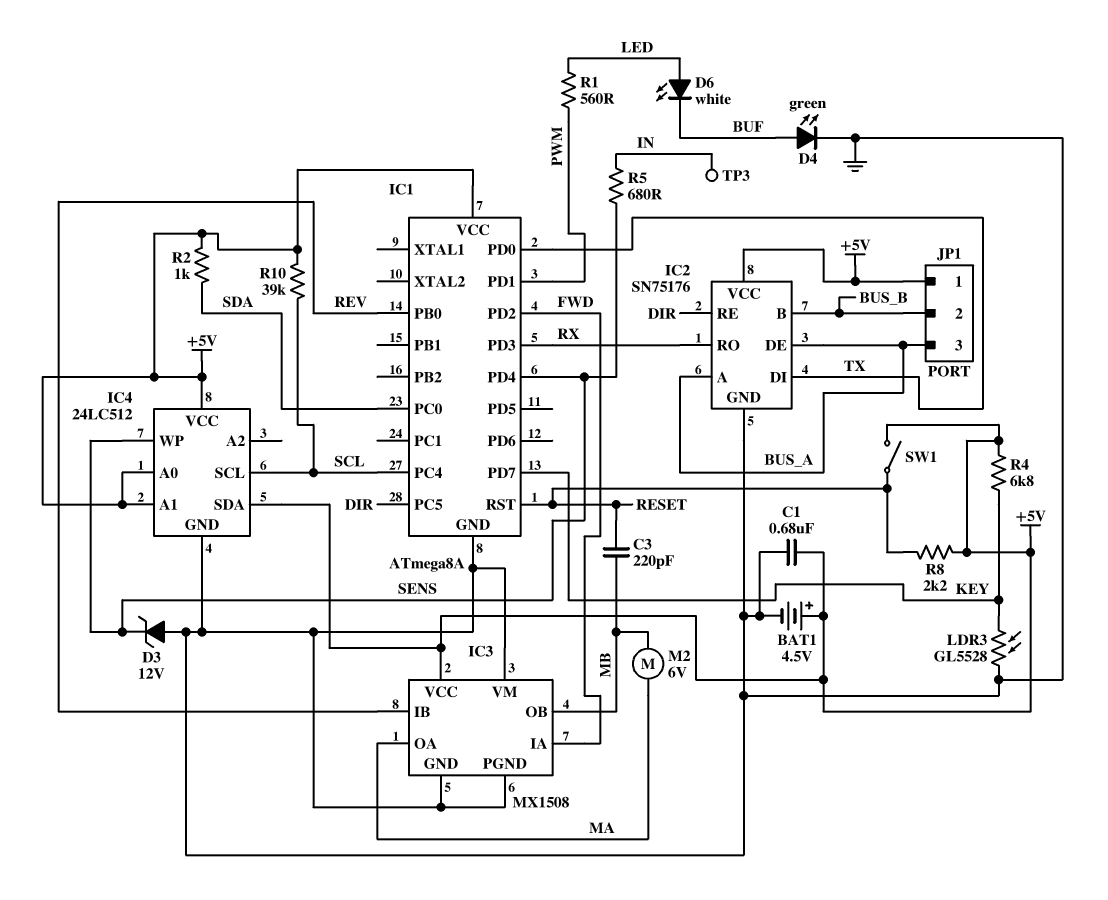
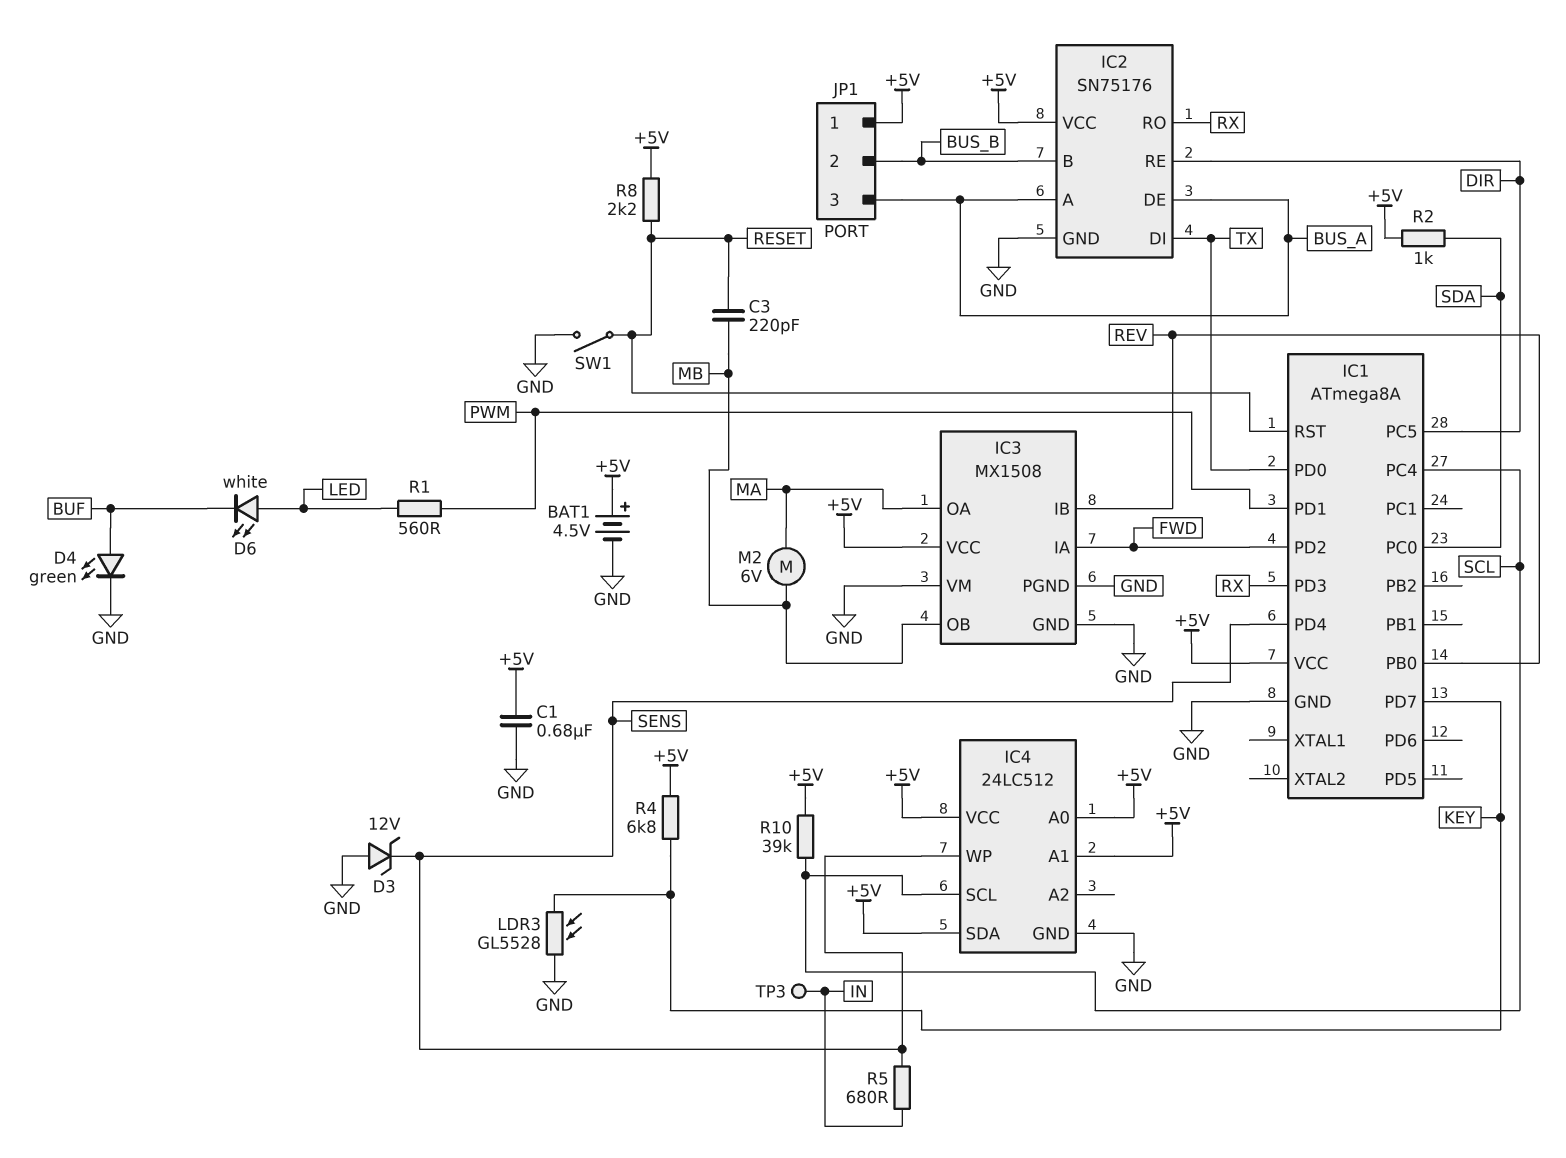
SW1: switch (+5V, RESET) -> switch (GND, RESET)

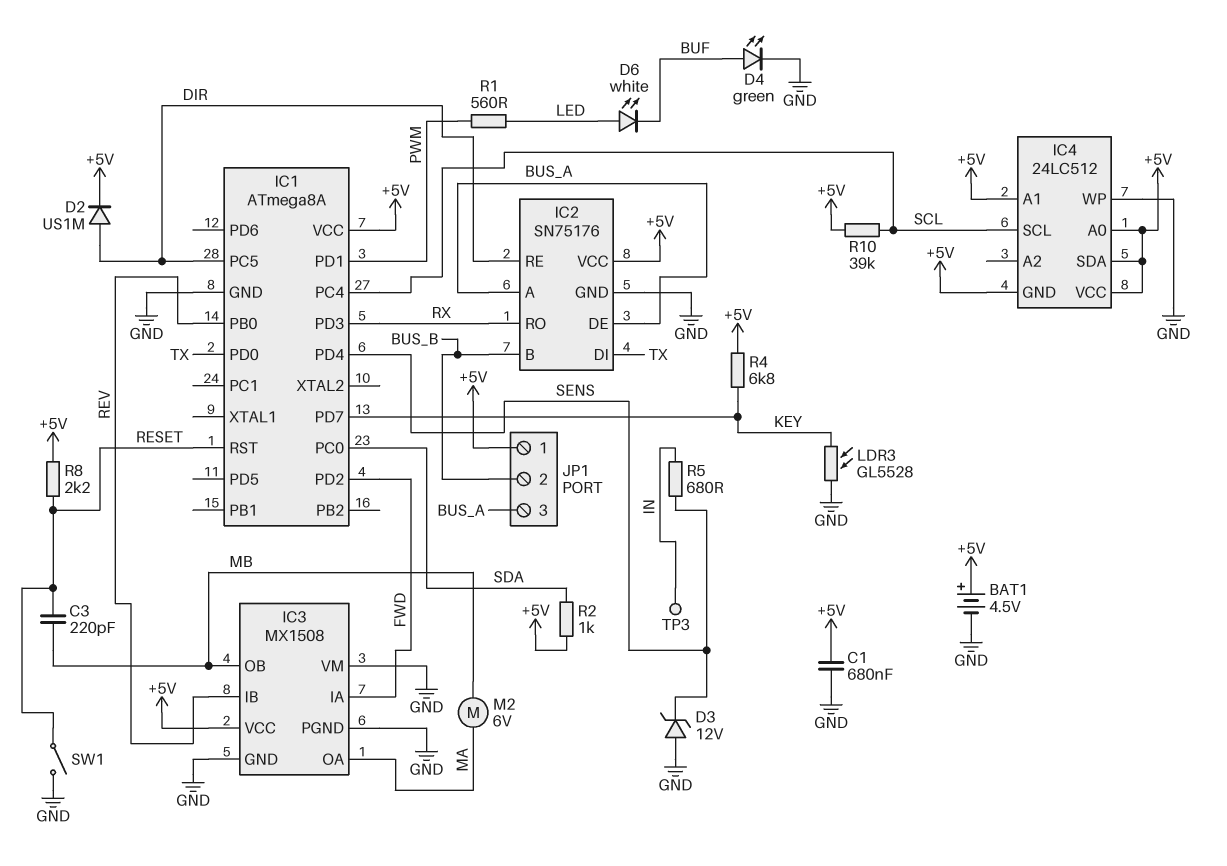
D2: none -> diode US1M (A DIR, K +5V)
IC4 pin GND: GND -> +5V
IC4 pin WP: SENS -> GND

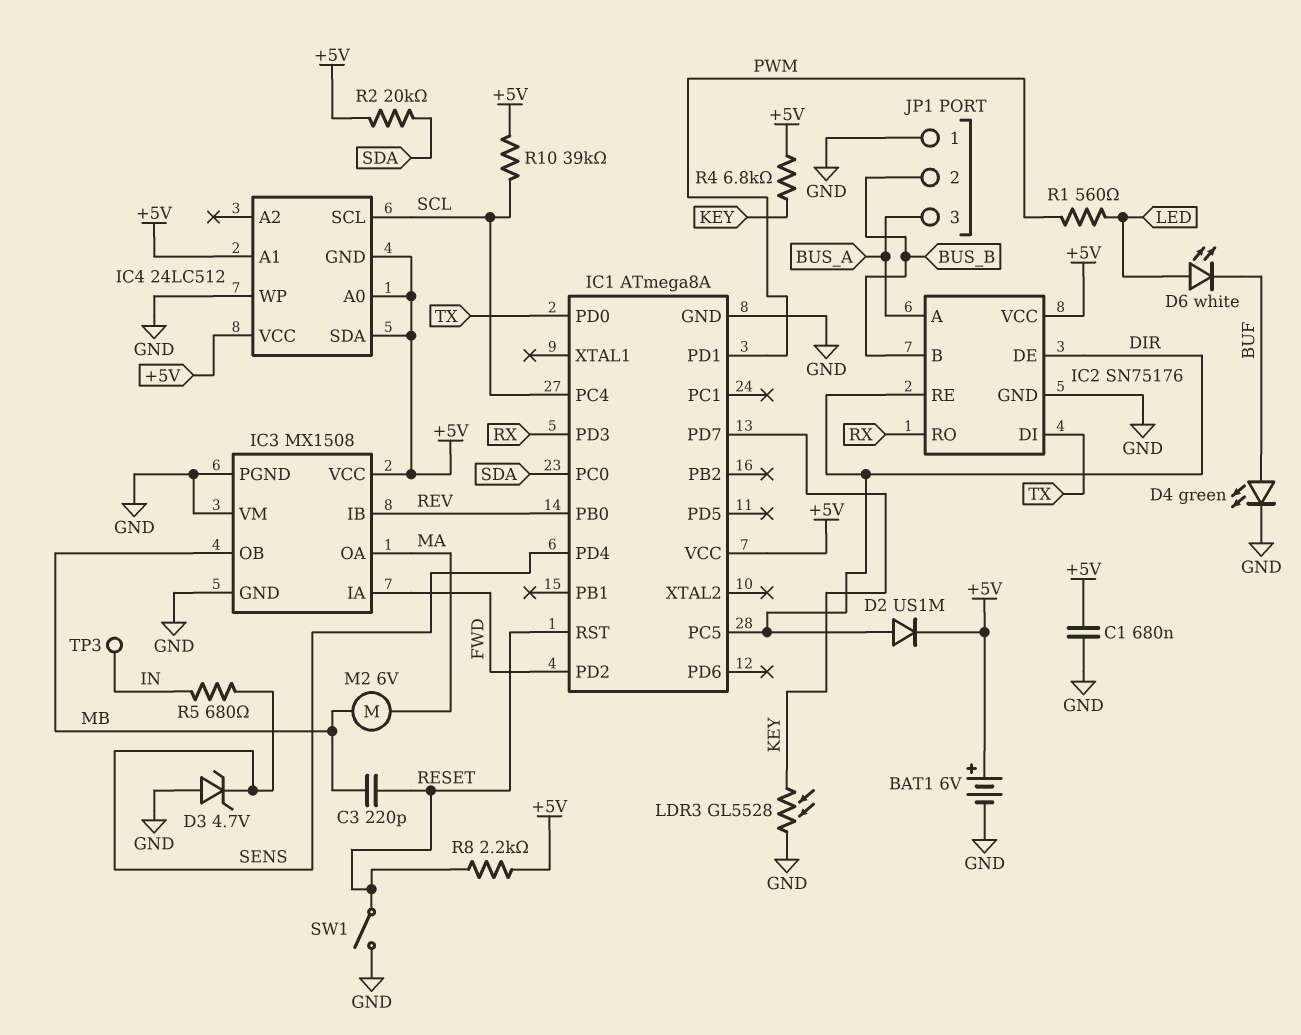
BAT1: 4.5V (plus +5V, minus GND) -> 6V (plus +5V, minus GND)
D3: zener 12V (A GND, K SENS) -> zener 4.7V (A GND, K SENS)
IC2 pin DE: BUS_A -> DIR
JP1 pin 1: +5V -> GND
R2: 1k (+5V, SDA) -> 20k (+5V, SDA)

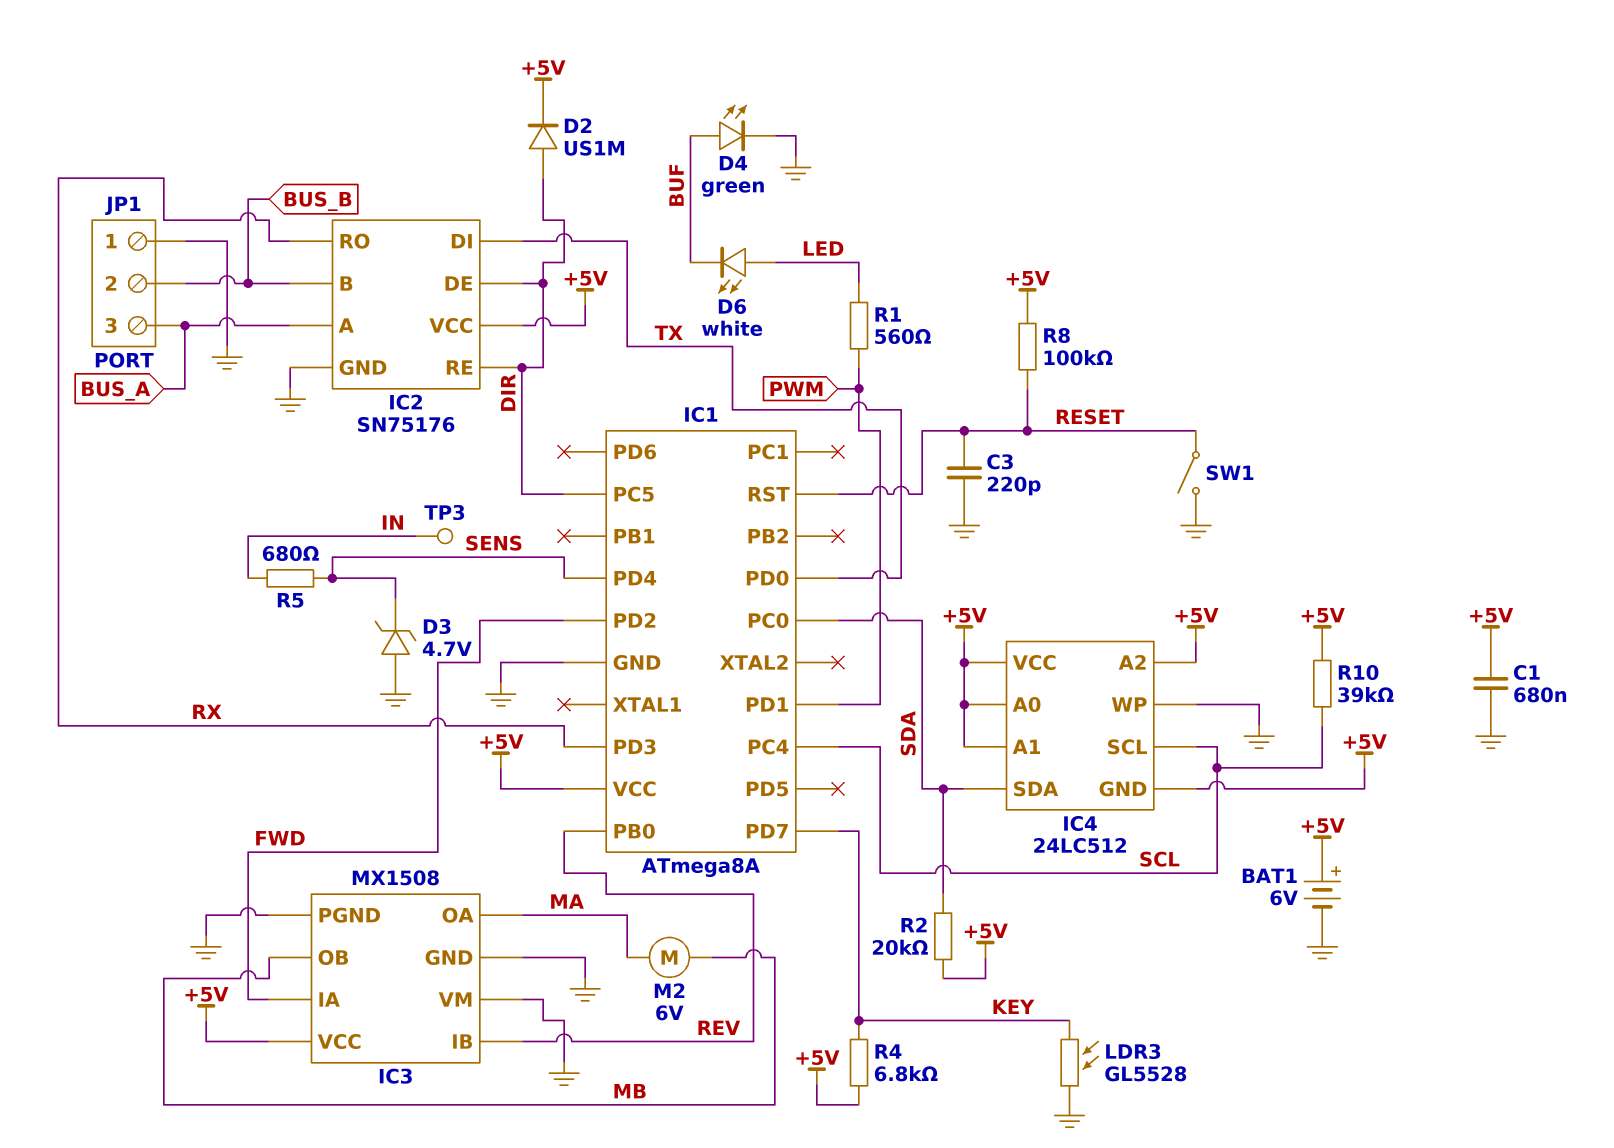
C3: 220pF (MB, RESET) -> 220pF (GND, RESET)
IC4 pin A2: none -> +5V
IC4 pin SDA: +5V -> SDA
R8: 2.2k (+5V, RESET) -> 100k (+5V, RESET)

